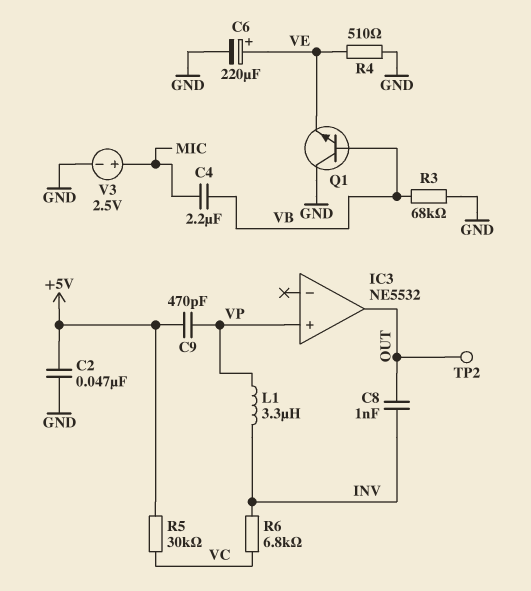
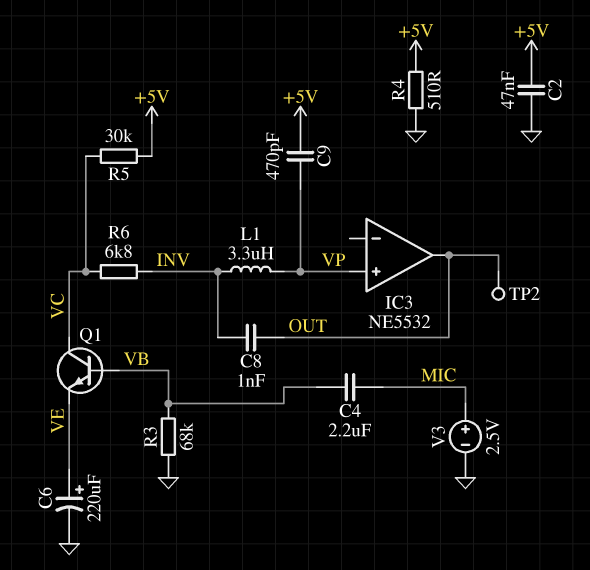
Q1: NPN (B VB, C GND, E VE) -> NPN (B VB, C VC, E VE)
R4: 510 (GND, VE) -> 510 (+5V, GND)

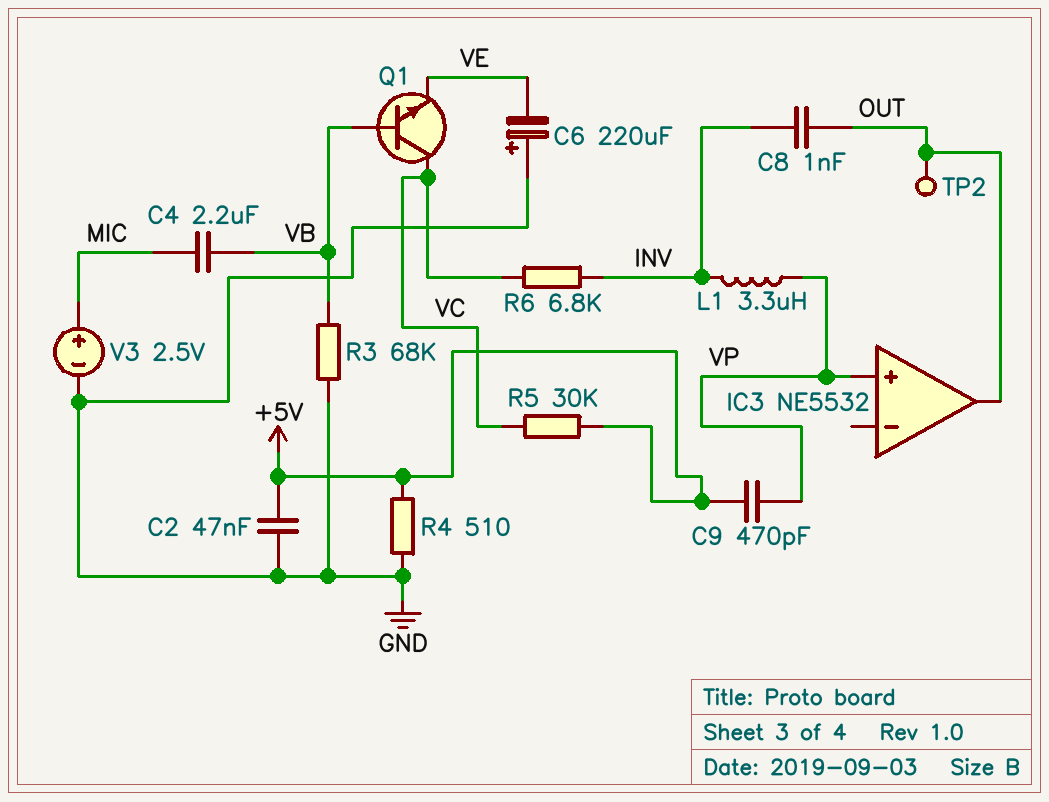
C6: 220uF (plus VE, minus GND) -> 220uF (plus GND, minus VE)

